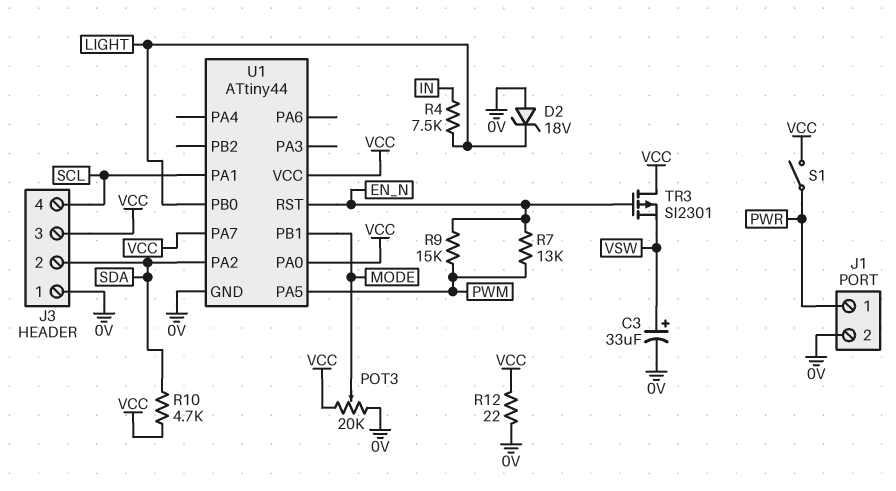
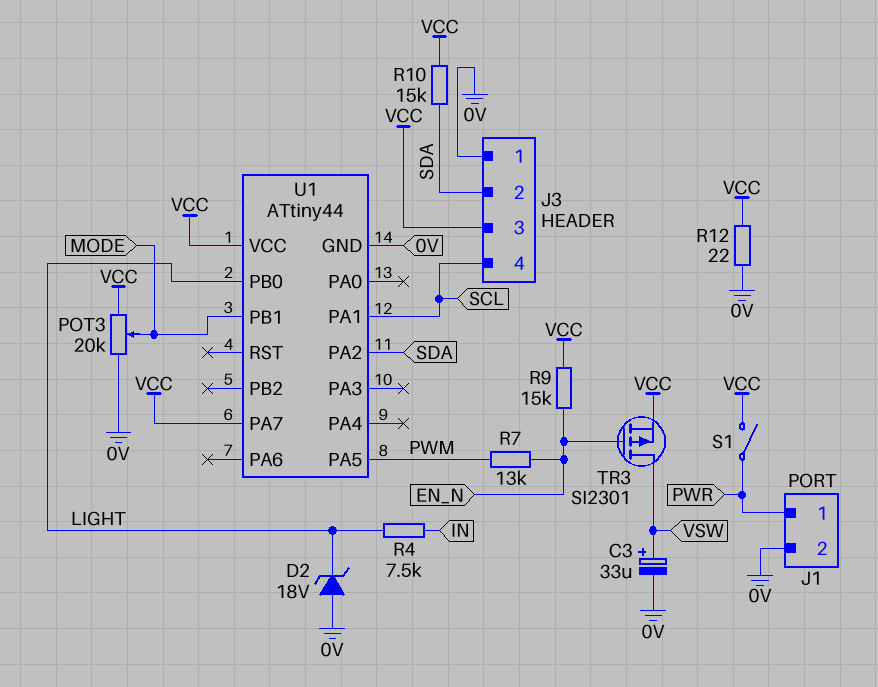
R9: 15k (EN_N, PWM) -> 15k (EN_N, VCC)
R10: 4.7k (SDA, VCC) -> 15k (SDA, VCC)
TR3: PMOS SI2301 (G EN_N, D VCC, S VSW) -> PMOS SI2301 (G EN_N, D VSW, S VCC)
U1 pin PA0: VCC -> none
U1 pin RST: EN_N -> none

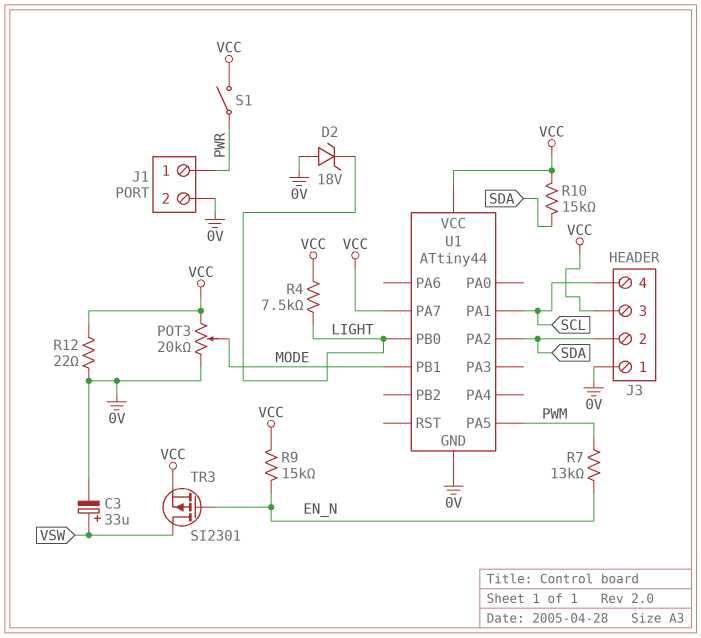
R4: 7.5k (IN, LIGHT) -> 7.5k (LIGHT, VCC)

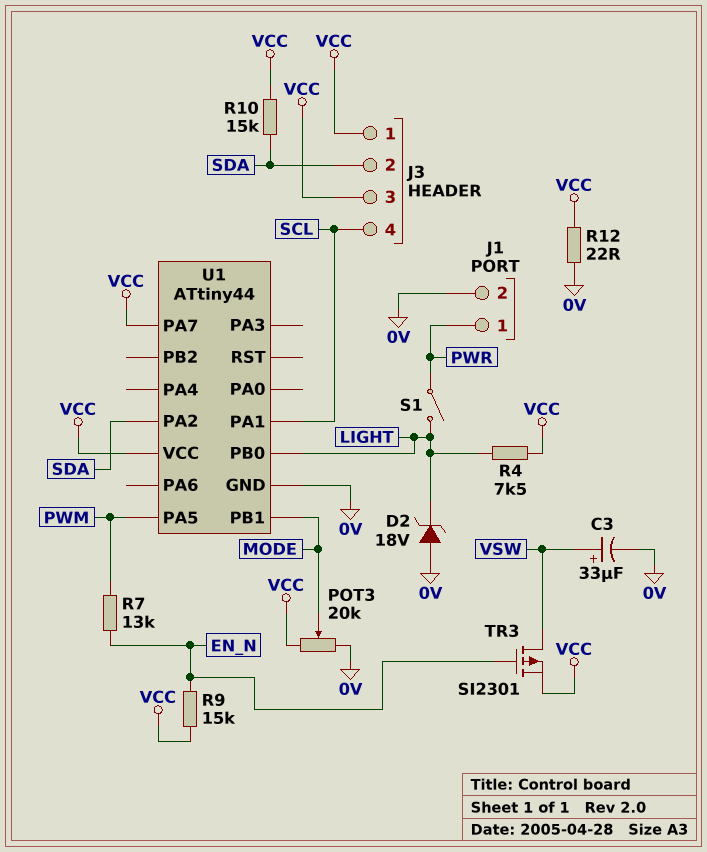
J3 pin 1: 0V -> VCC
S1: switch (PWR, VCC) -> switch (LIGHT, PWR)

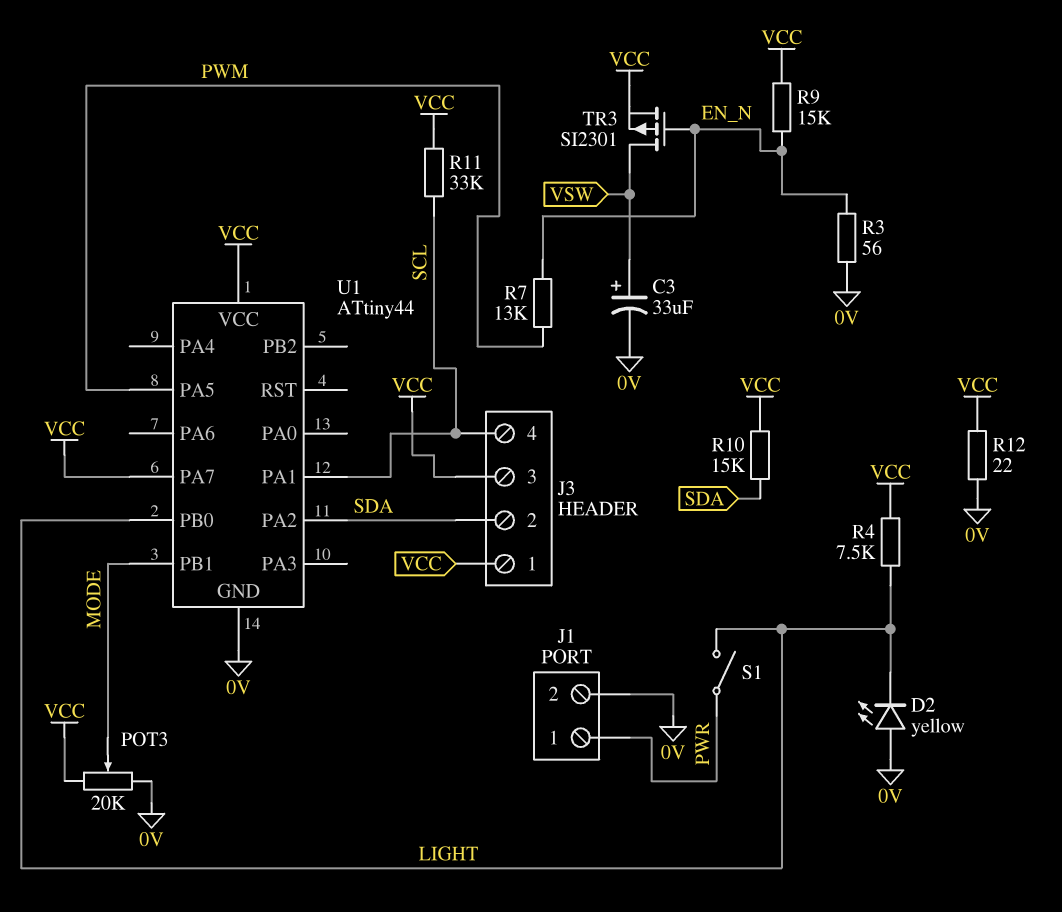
D2: zener 18V (A 0V, K LIGHT) -> LED yellow (A 0V, K LIGHT)
R3: none -> 56 (0V, EN_N)
R11: none -> 33k (SCL, VCC)

